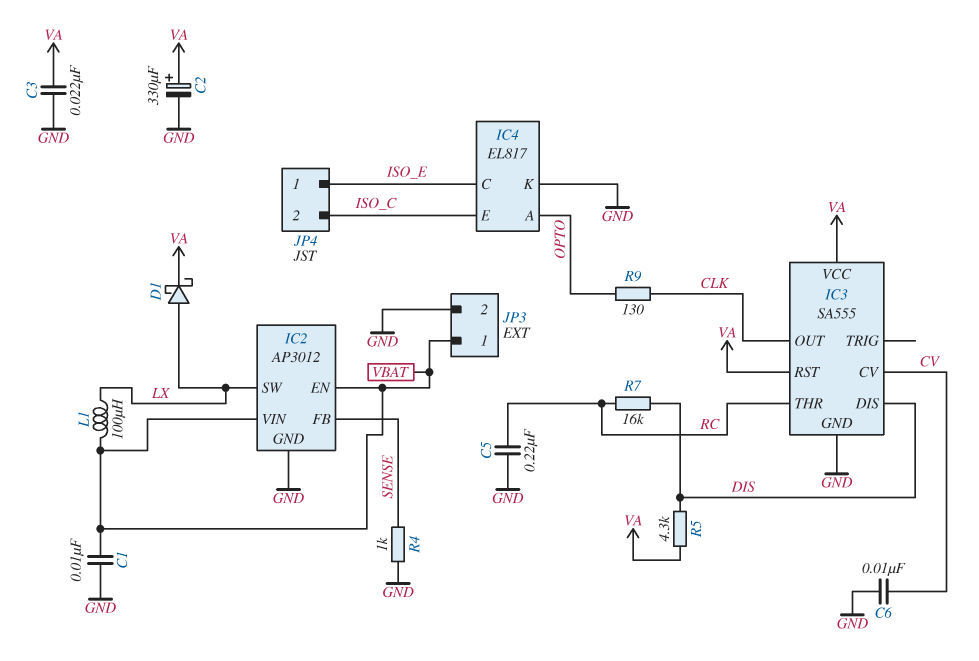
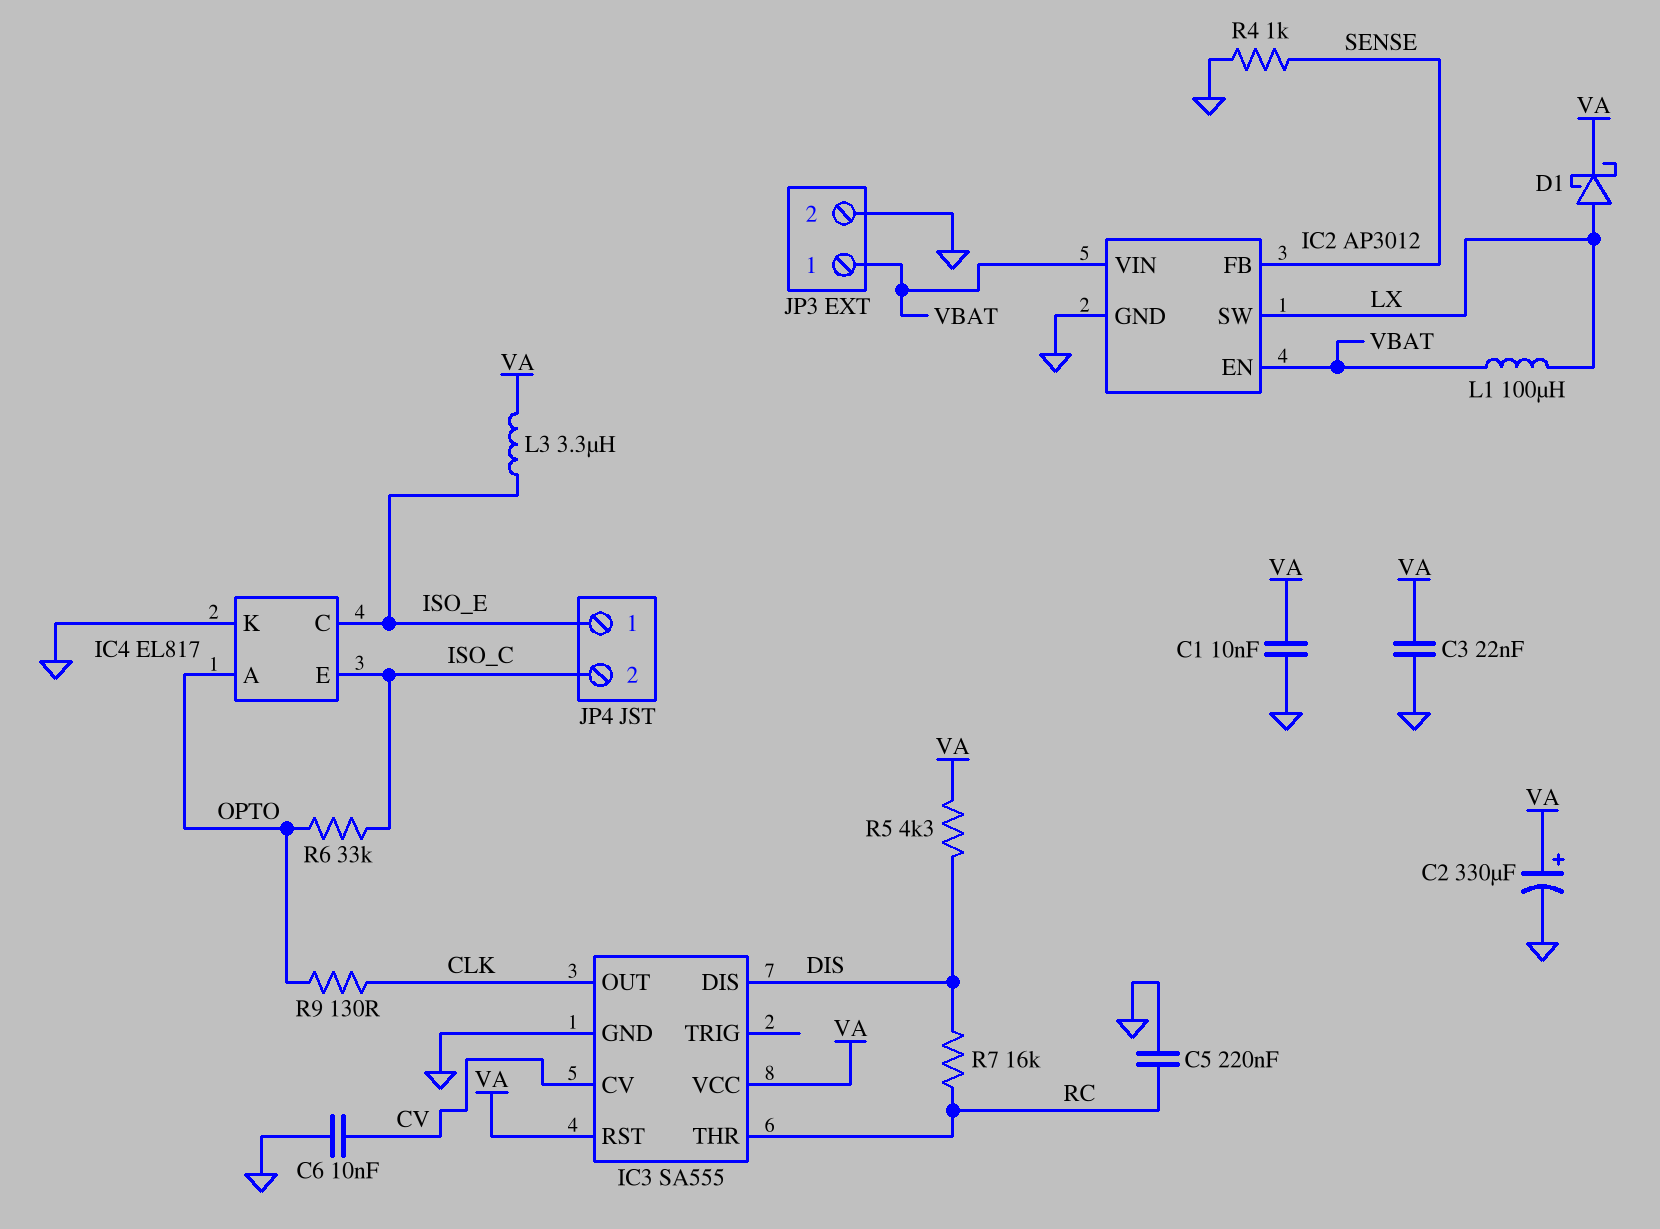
C1: 10nF (GND, VBAT) -> 10nF (GND, VA)
L3: none -> 3.3uH (ISO_E, VA)
R6: none -> 33k (ISO_C, OPTO)

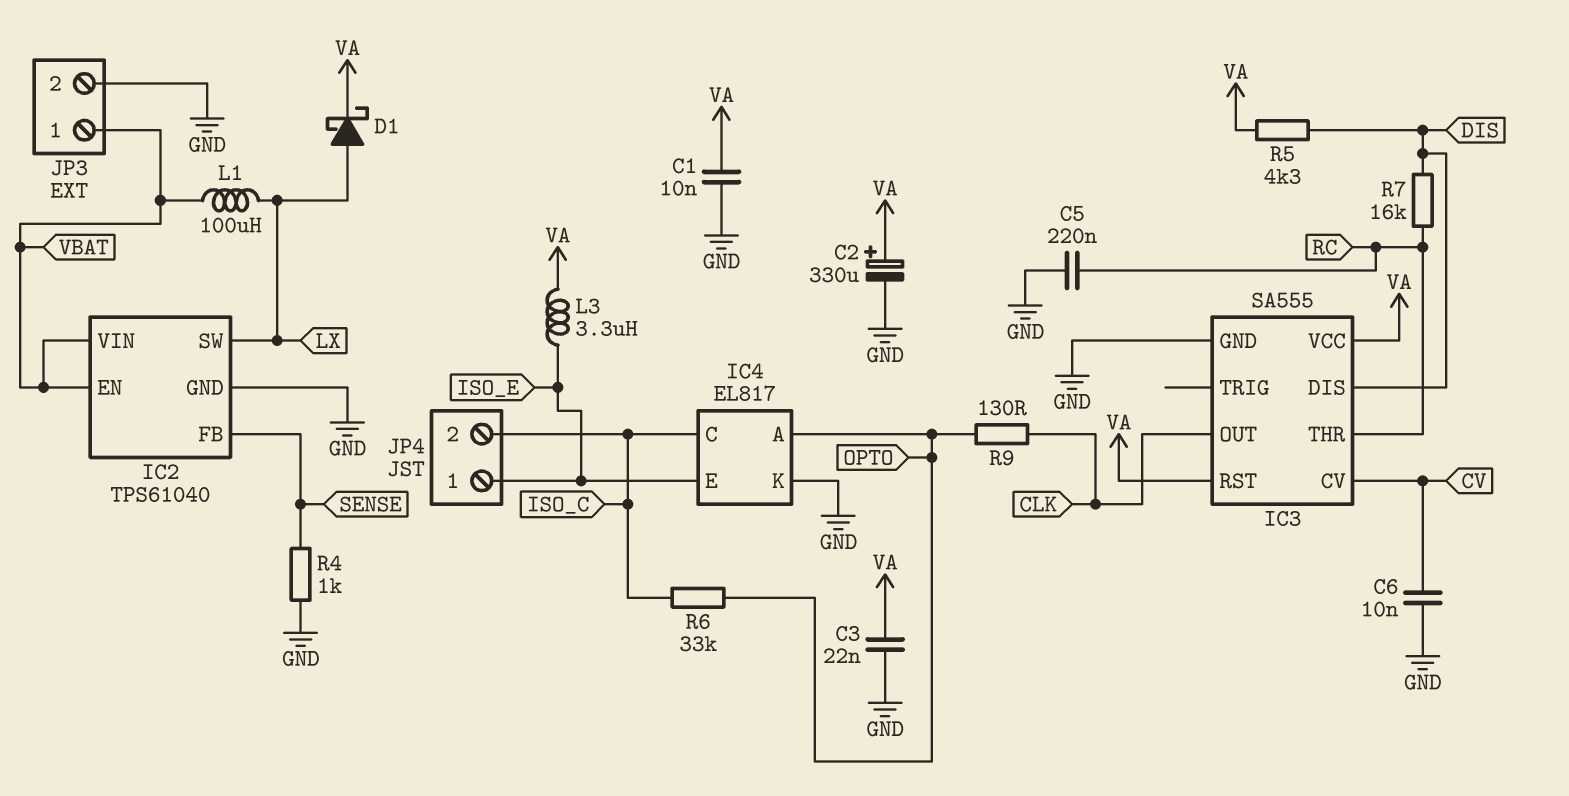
IC2: AP3012 -> TPS61040
IC4 pin C: ISO_E -> ISO_C
IC4 pin E: ISO_C -> ISO_E

